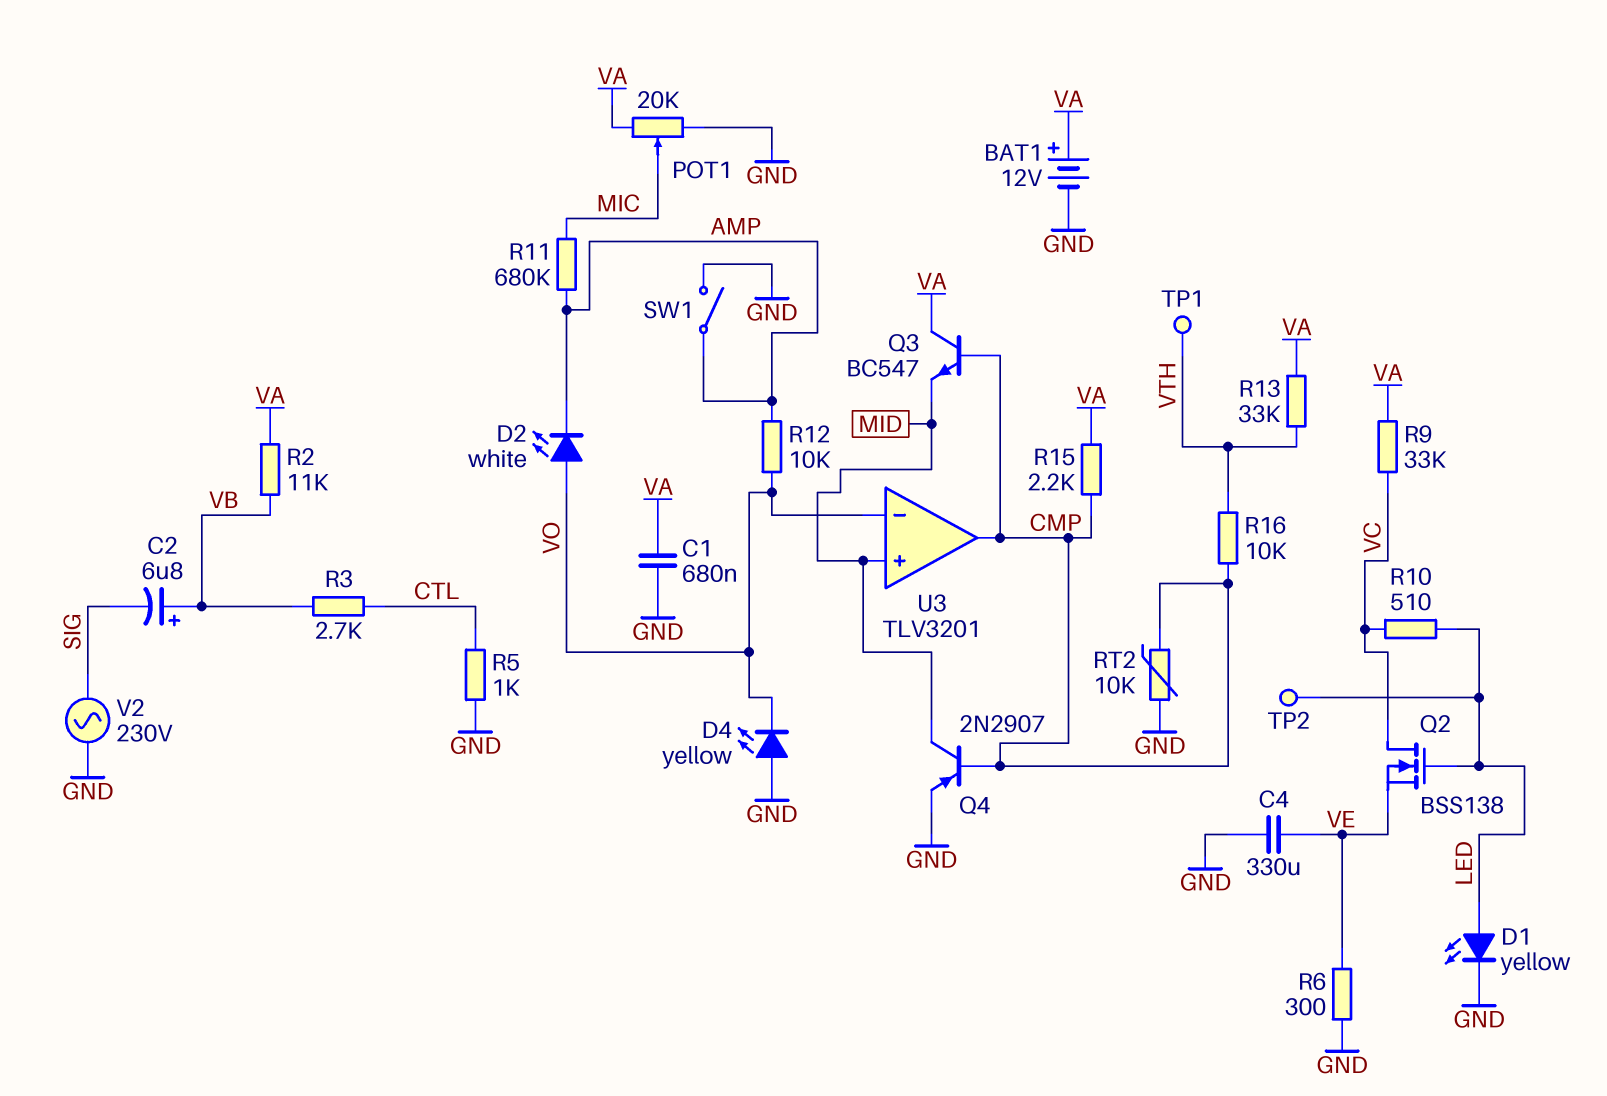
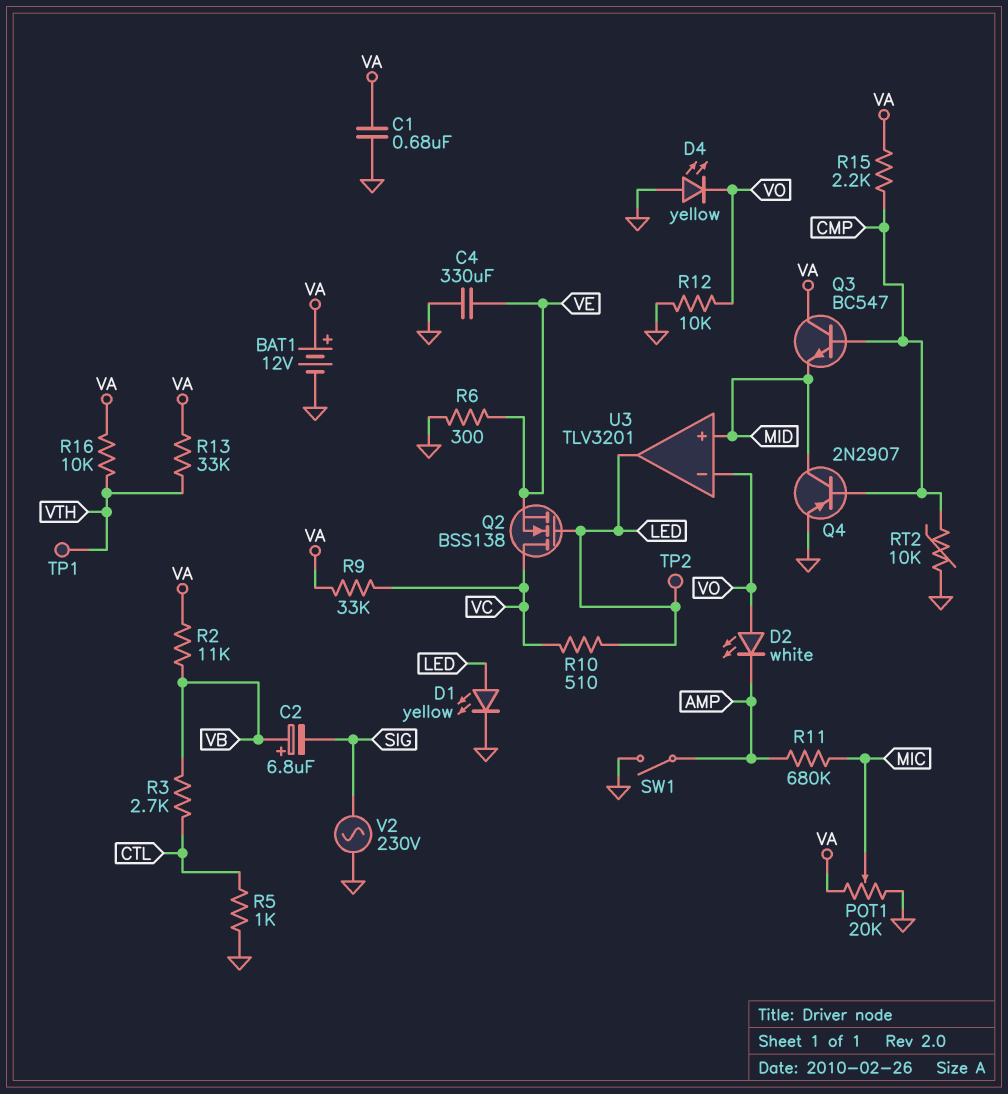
R12: 10k (AMP, VO) -> 10k (GND, VO)
R16: 10k (CMP, VTH) -> 10k (VA, VTH)
U3 pin out: CMP -> LED

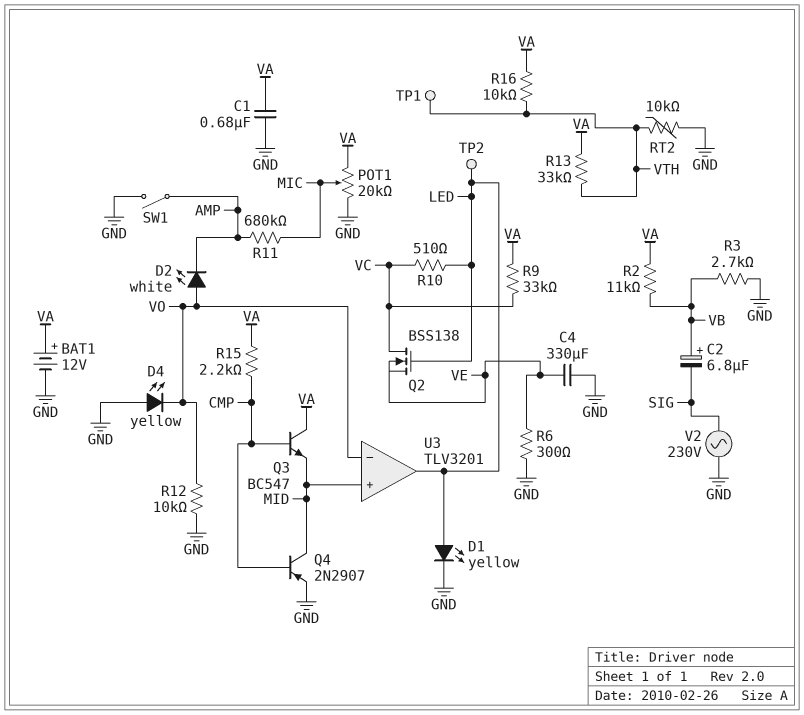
R3: 2.7k (CTL, VB) -> 2.7k (GND, VB)
R5: 1k (CTL, GND) -> none
RT2: 10k (CMP, GND) -> 10k (GND, VTH)

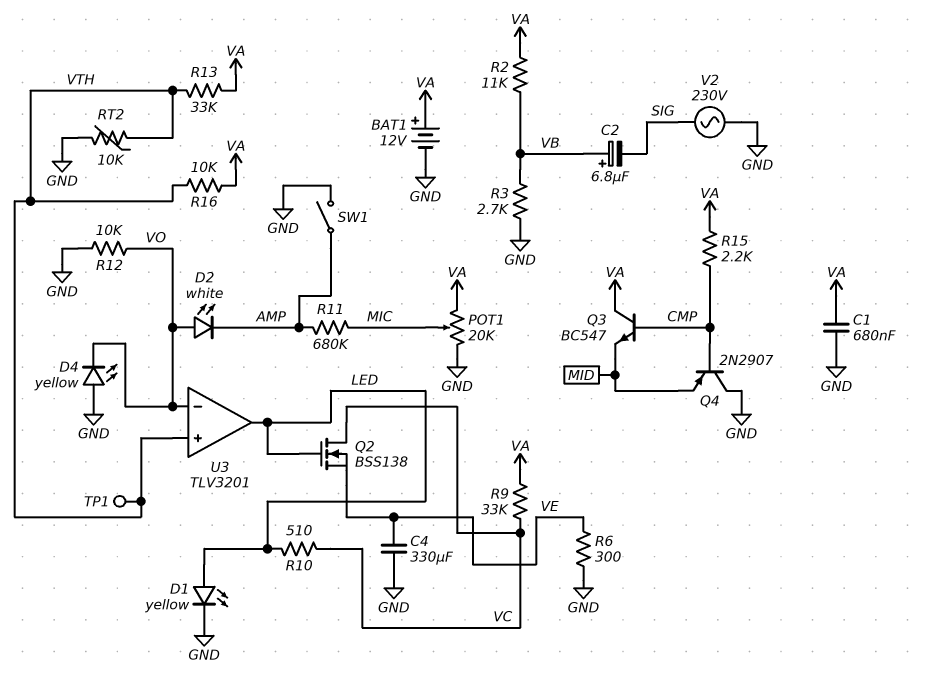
Q4: PNP 2N2907 (B CMP, C MID, E GND) -> PNP 2N2907 (B CMP, C GND, E MID)
TP2: test point (LED) -> none
U3 pin in+: MID -> VTH

